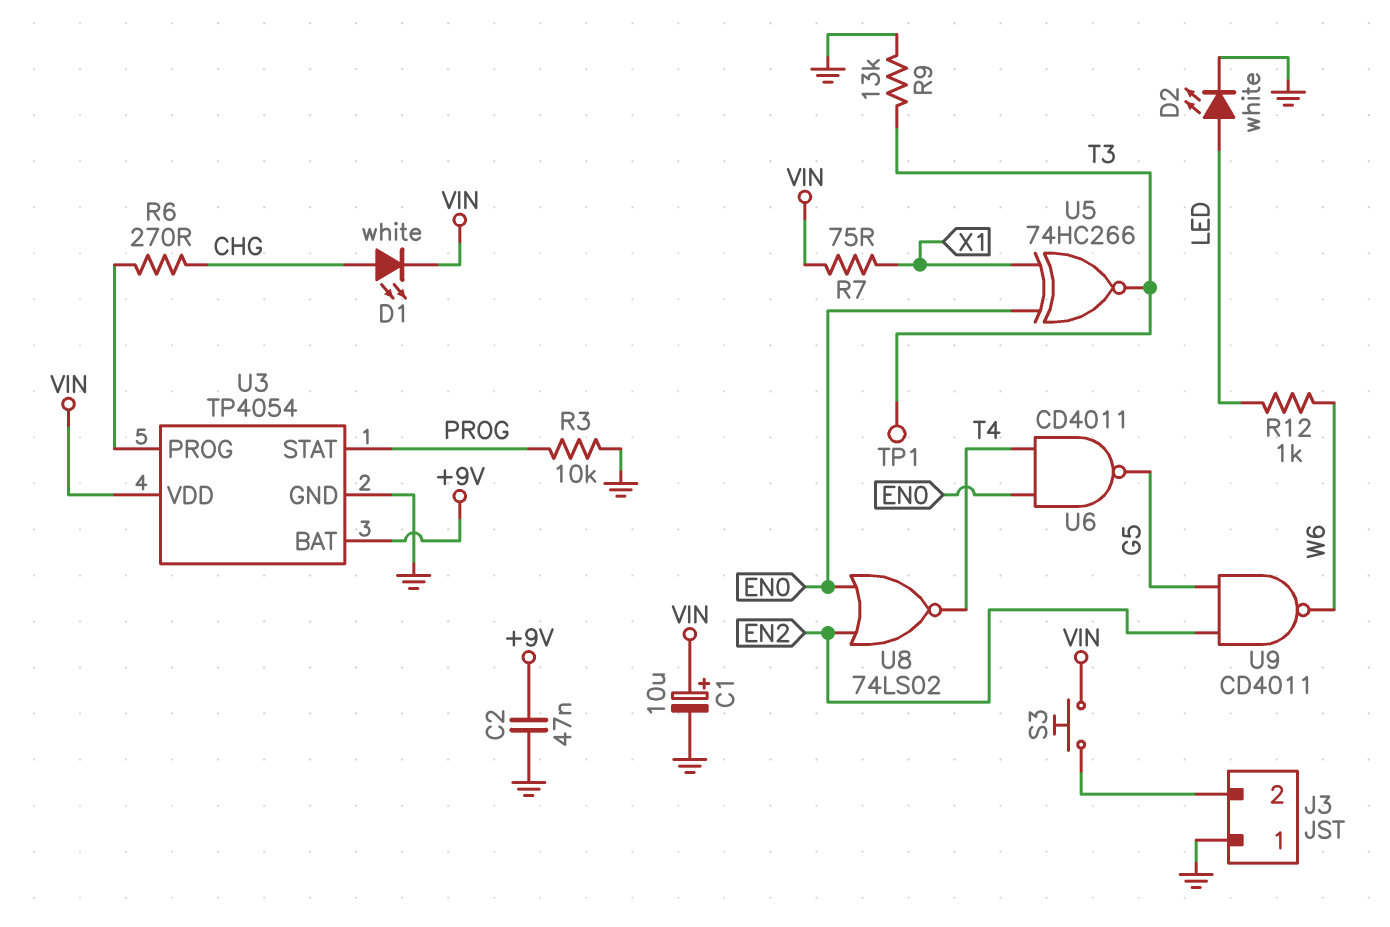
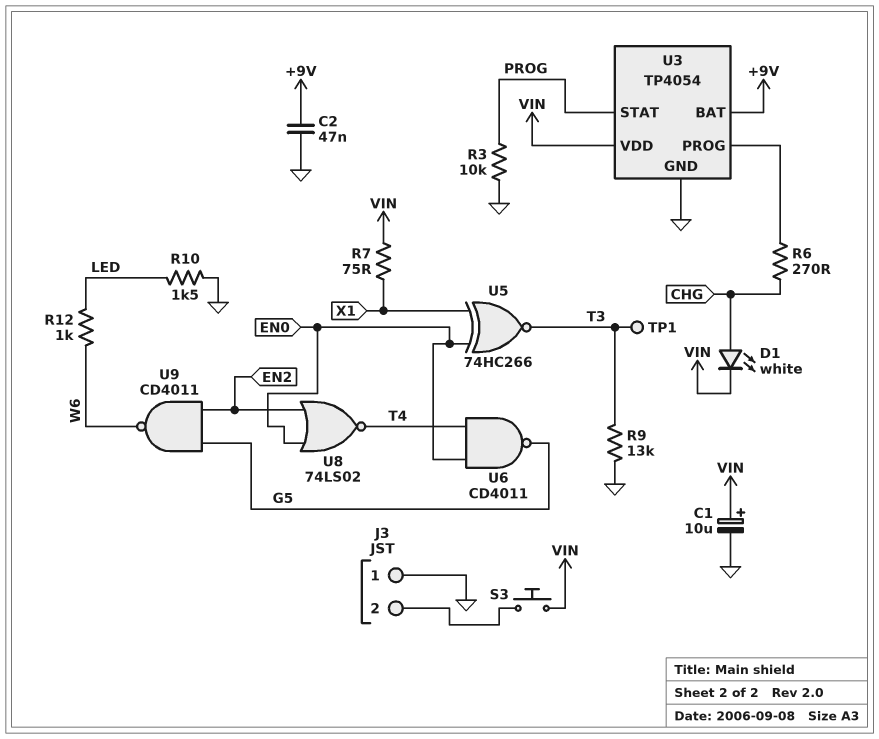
D2: LED white (A LED, K GND) -> none
R10: none -> 1.5k (GND, LED)

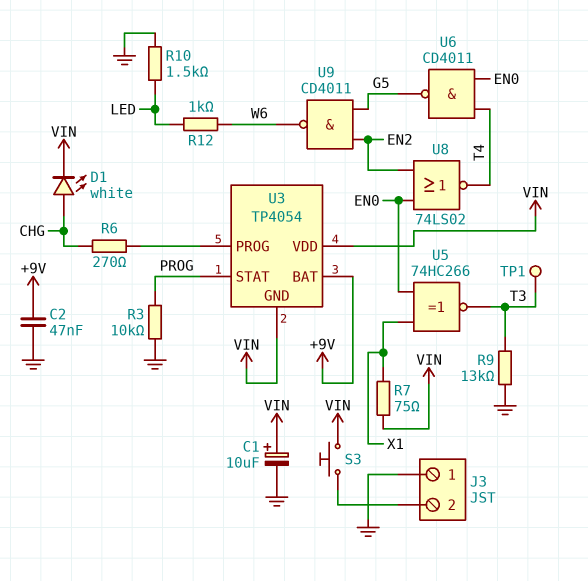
U3 pin GND: GND -> VIN

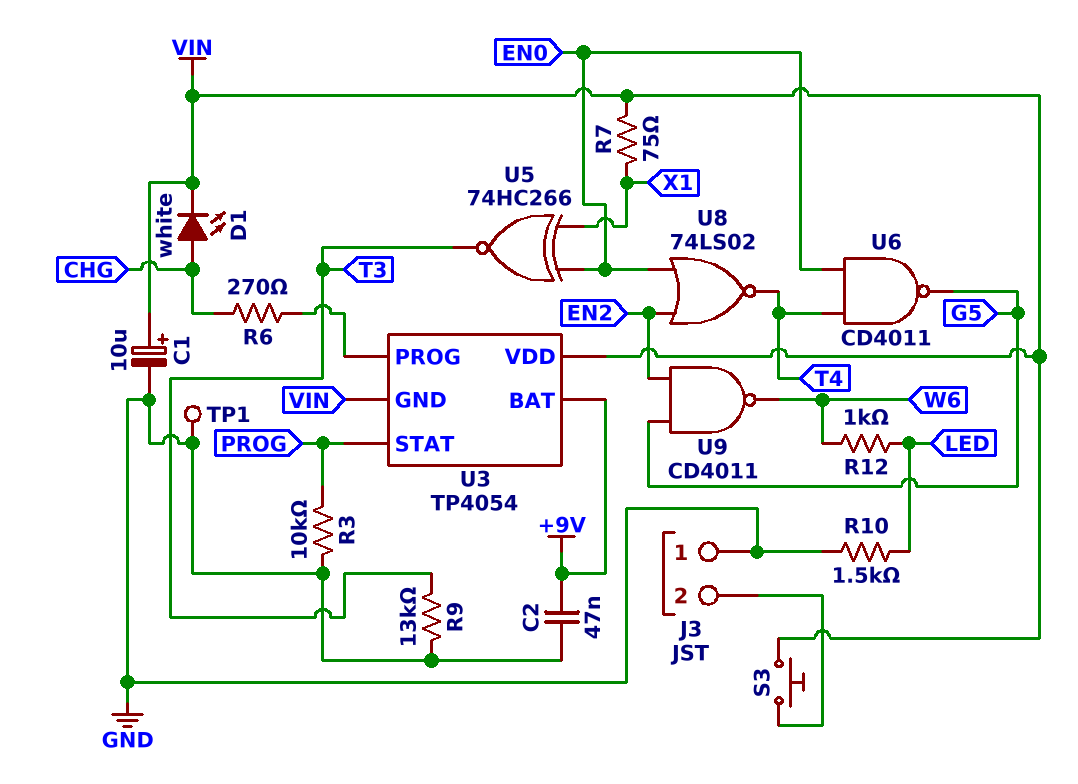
TP1: test point (T3) -> test point (GND)

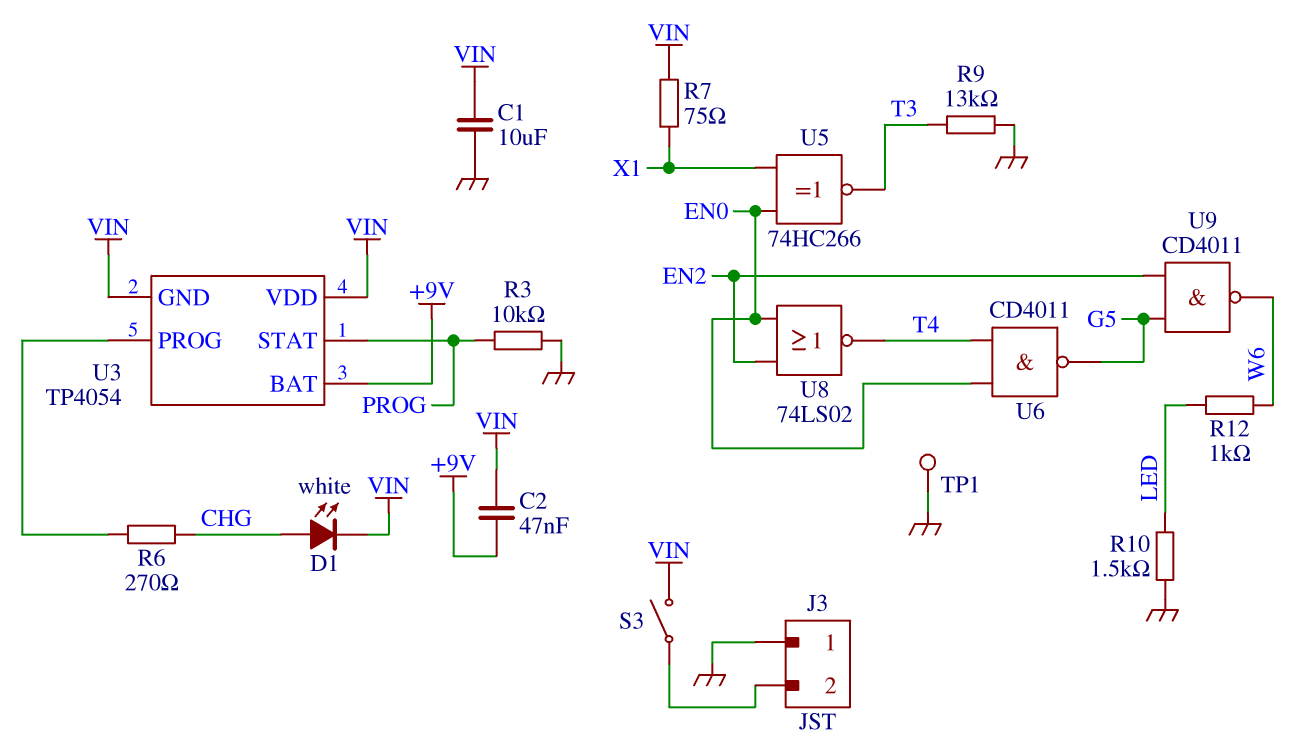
C1: 10uF (plus VIN, minus GND) -> 10uF (GND, VIN)
C2: 47nF (+9V, GND) -> 47nF (+9V, VIN)
S3: button (J3/2, VIN) -> switch (J3/2, VIN)

